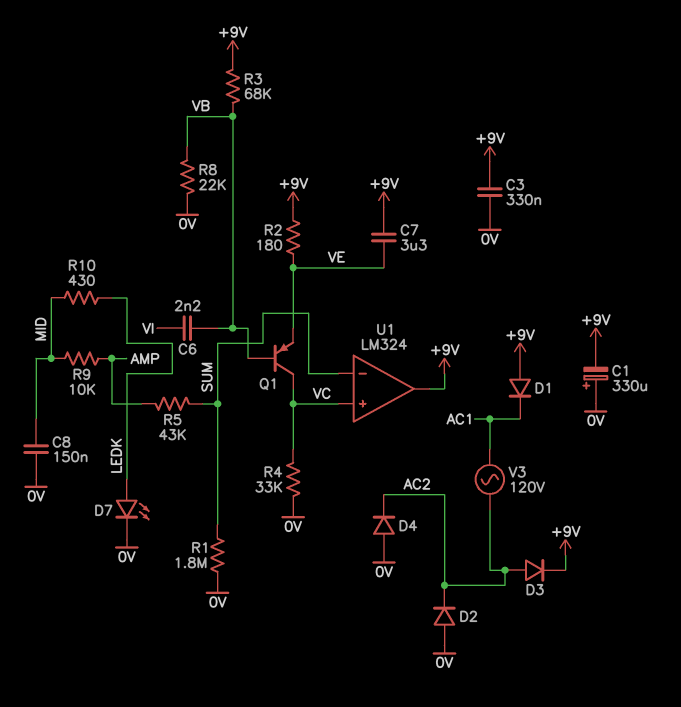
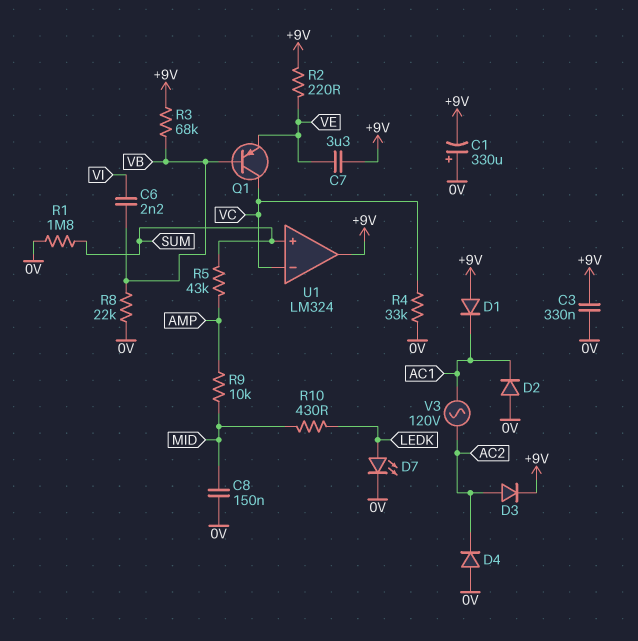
D2: diode (A 0V, K AC2) -> diode (A 0V, K AC1)
R2: 180 (+9V, VE) -> 220 (+9V, VE)
U1 pin in+: VC -> SUM
U1 pin in-: SUM -> VC

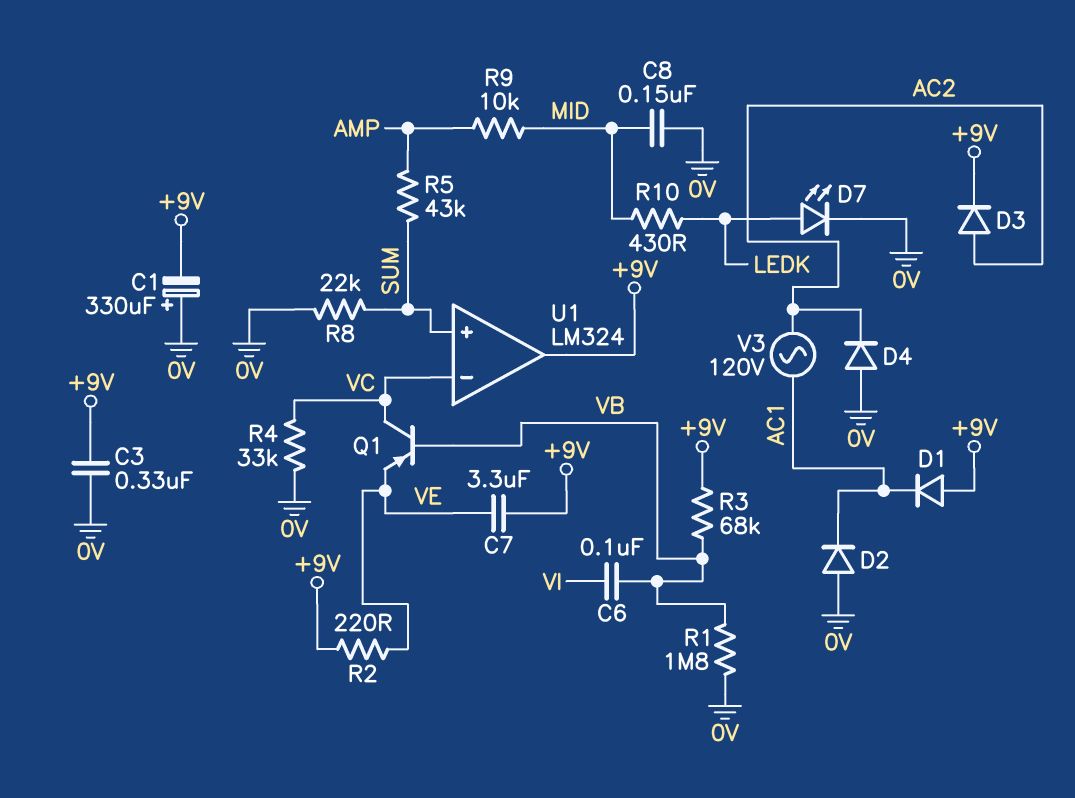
C6: 2.2nF (VB, VI) -> 100nF (VB, VI)
R1: 1.8M (0V, SUM) -> 1.8M (0V, VB)
R8: 22k (0V, VB) -> 22k (0V, SUM)

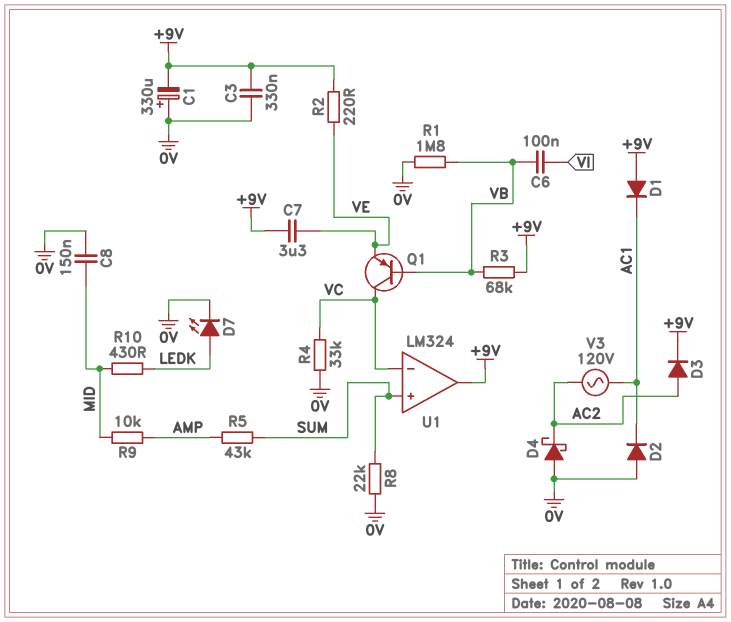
D4: diode (A 0V, K AC2) -> schottky (A 0V, K AC2)

